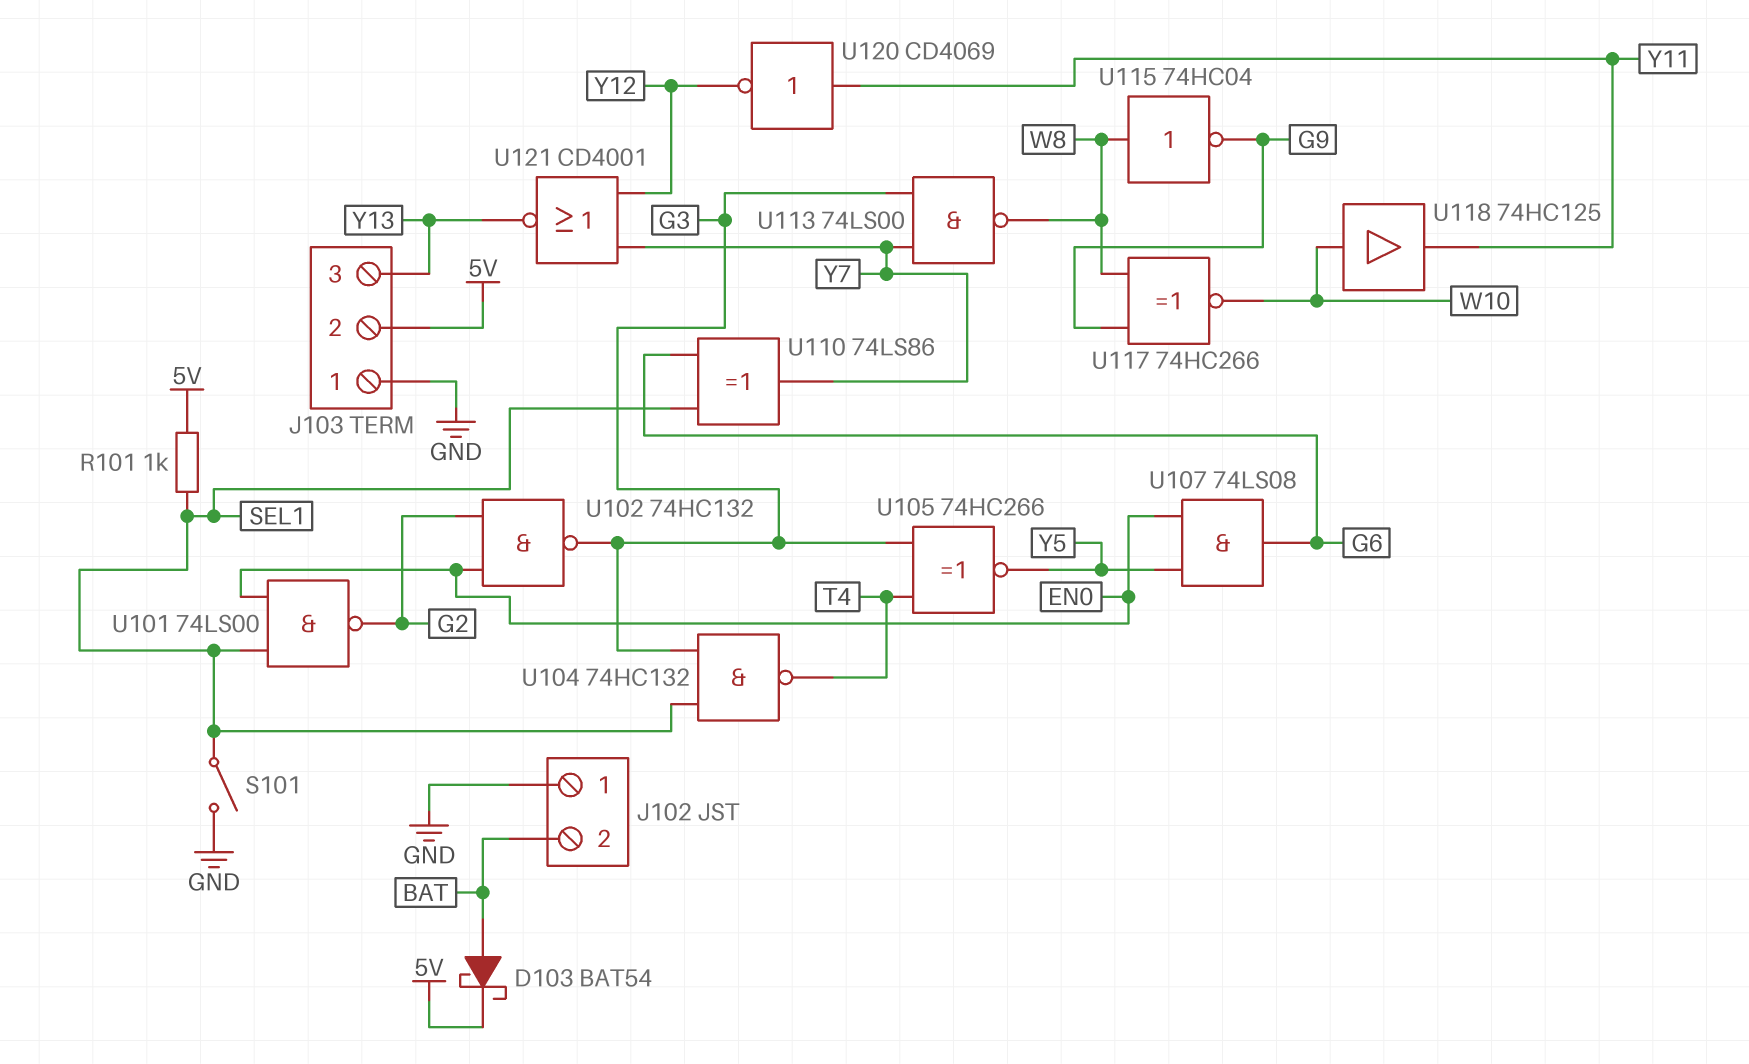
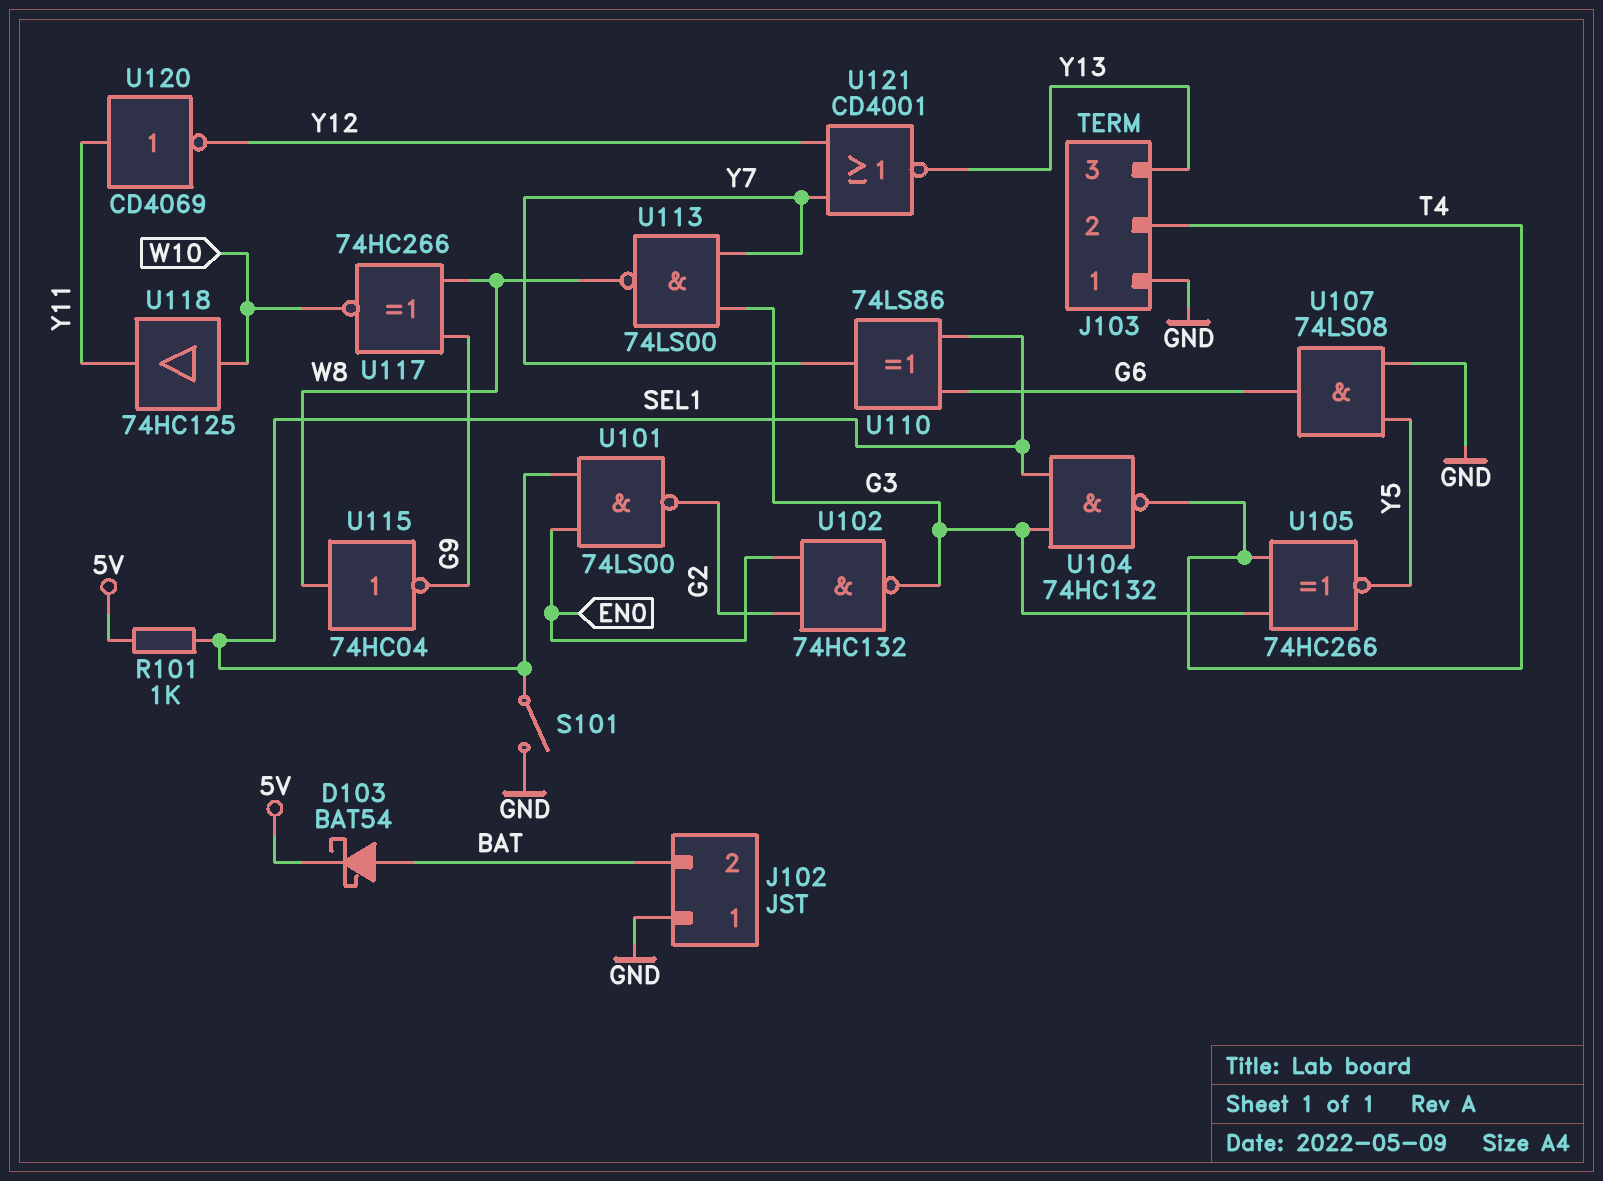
J103 pin 2: 5V -> T4
U107: AND 74LS08 (in EN0, in Y5, out G6) -> AND 74LS08 (in GND, in Y5, out G6)

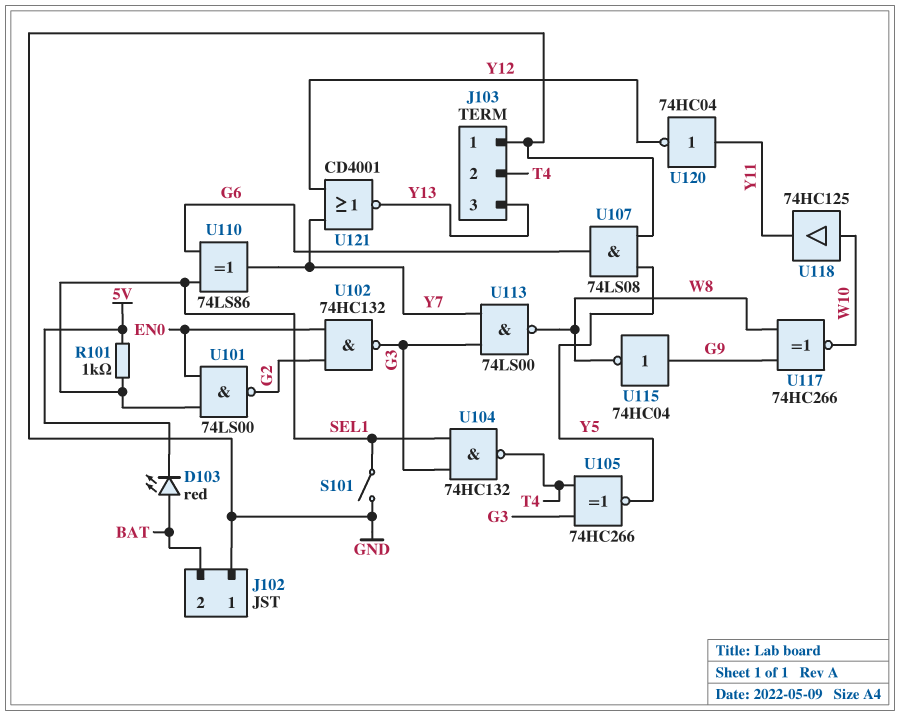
D103: schottky BAT54 (A BAT, K 5V) -> LED red (A BAT, K 5V)
U115: NOT 74HC04 (in W8, out G9) -> NOT 74HC04 (in G9, out W8)
U120: NOT CD4069 (in Y11, out Y12) -> NOT 74HC04 (in Y11, out Y12)

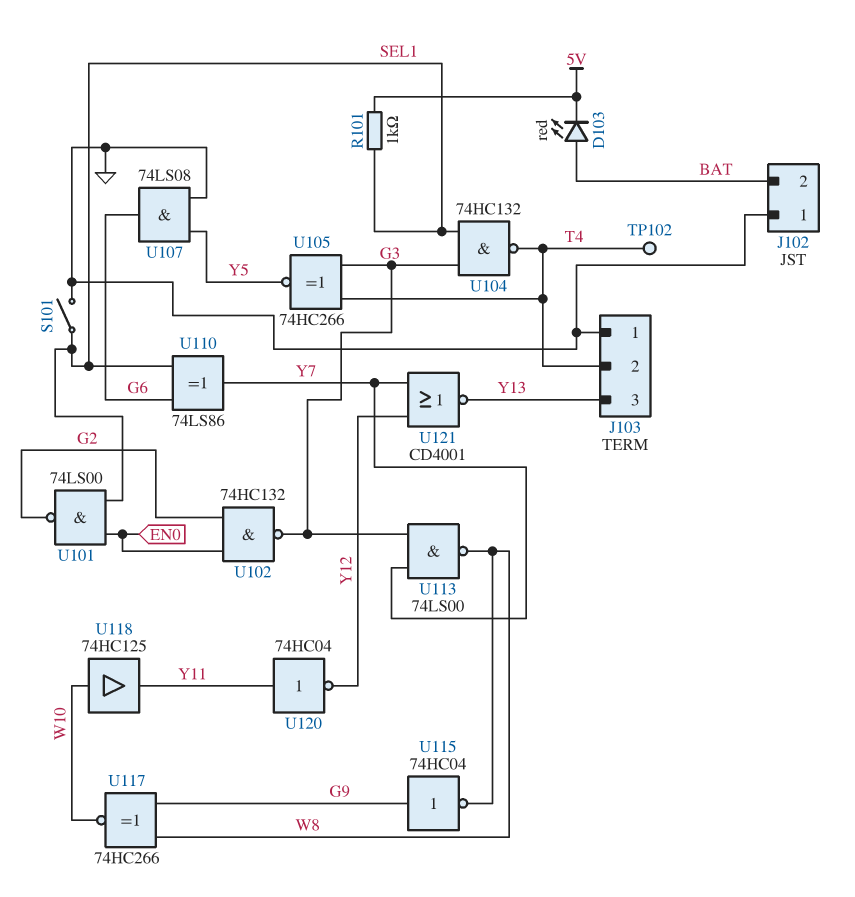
TP102: none -> test point (T4)

